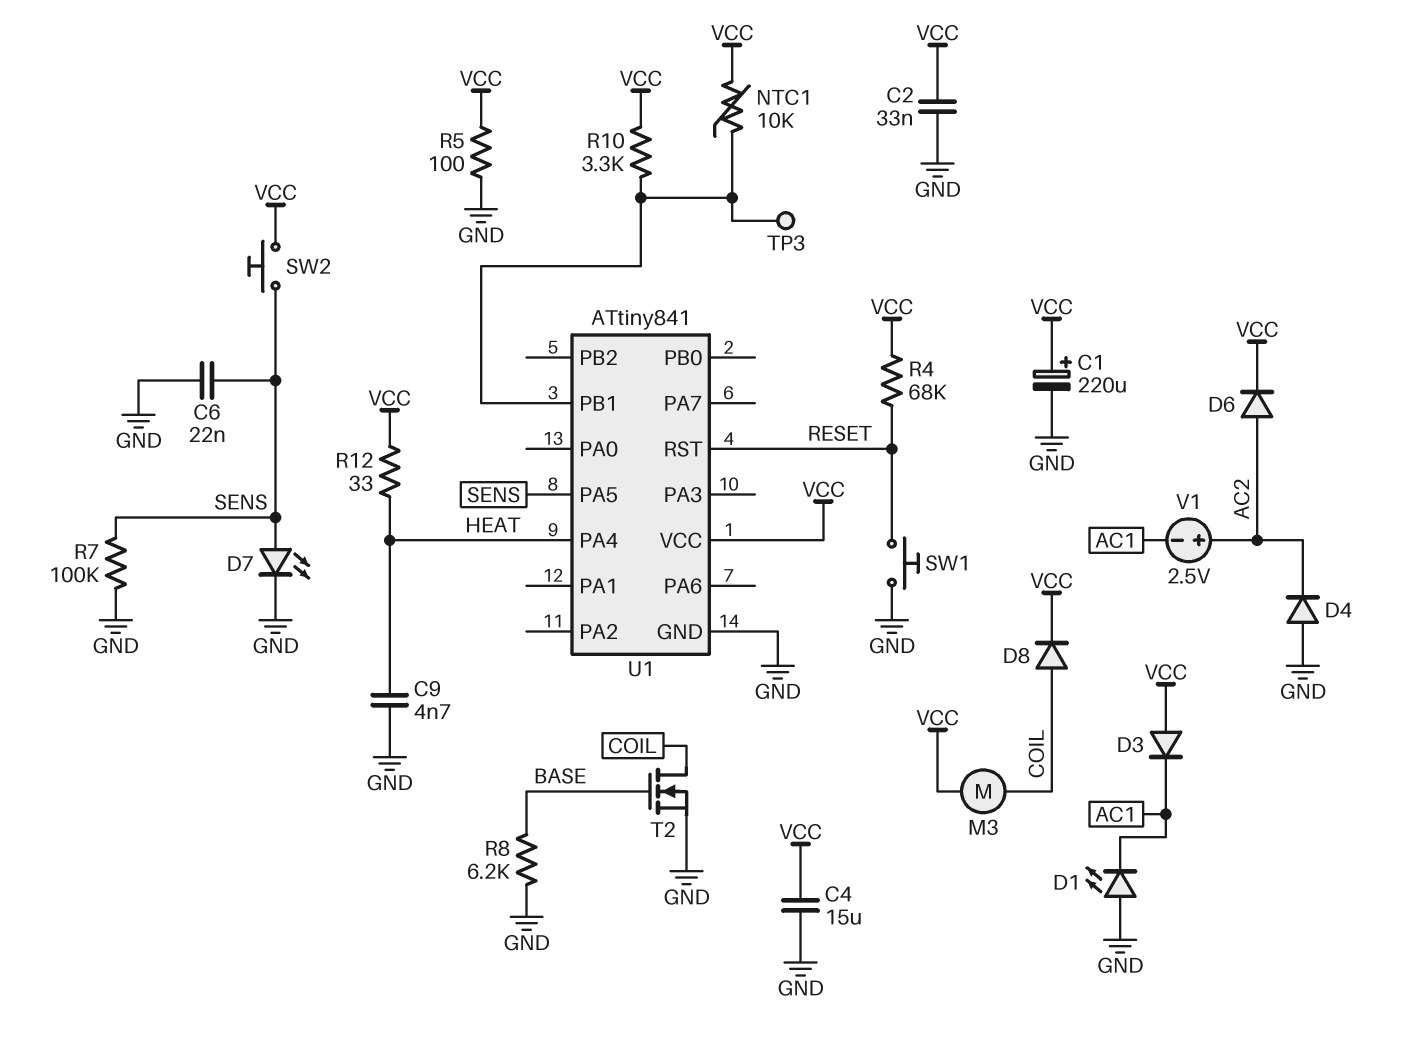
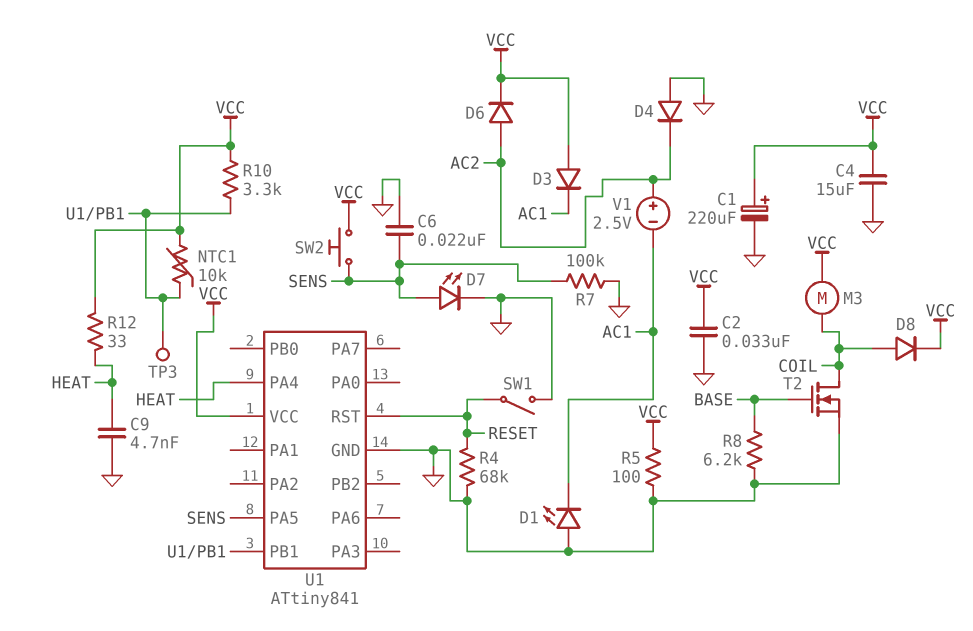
R4: 68k (RESET, VCC) -> 68k (GND, RESET)
SW1: button (GND, RESET) -> switch (GND, RESET)

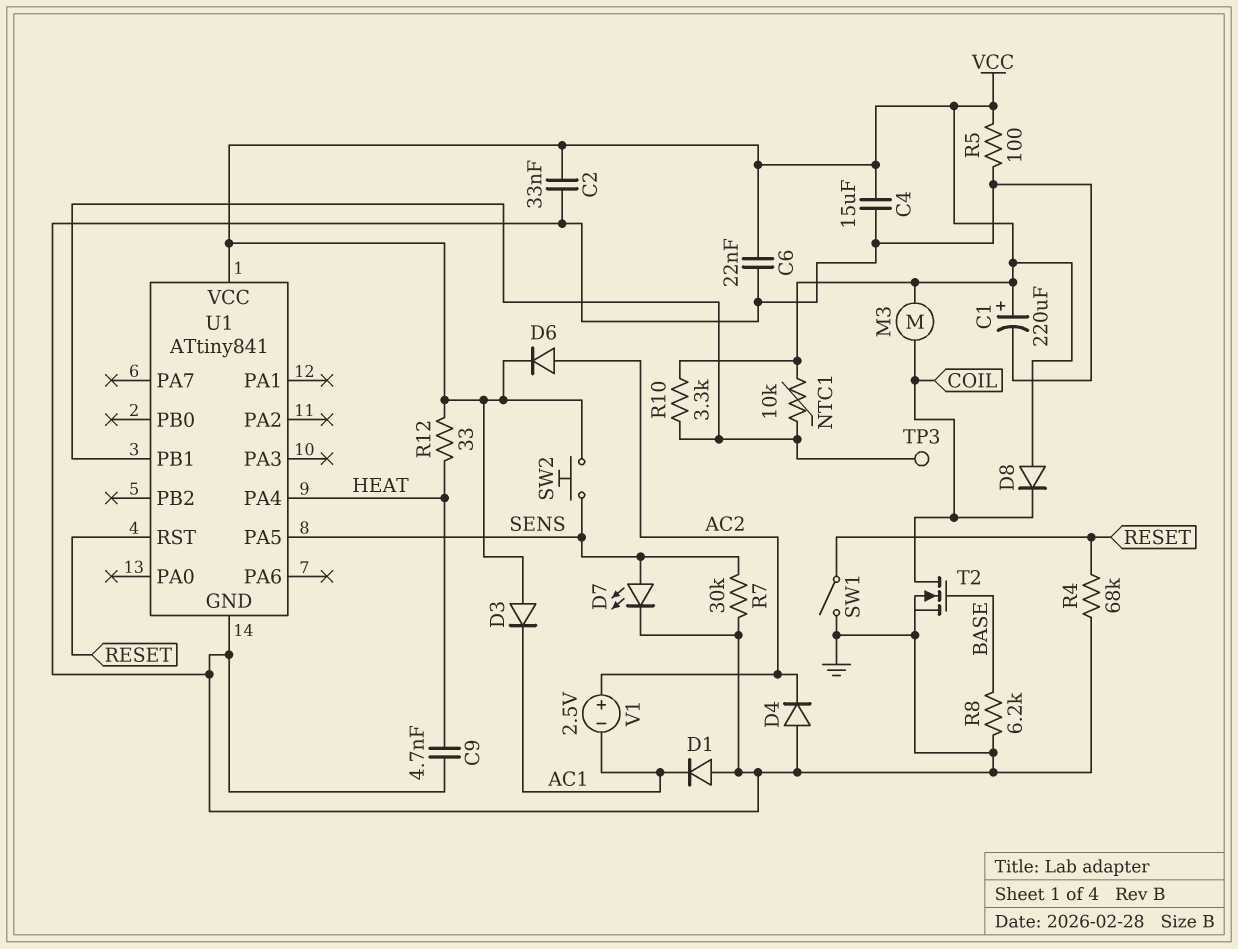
C6: 22nF (GND, SENS) -> 22nF (GND, VCC)
D1: LED (A GND, K AC1) -> diode (A GND, K AC1)
D8: diode (A COIL, K VCC) -> diode (A VCC, K COIL)
R7: 100k (GND, SENS) -> 30k (GND, SENS)

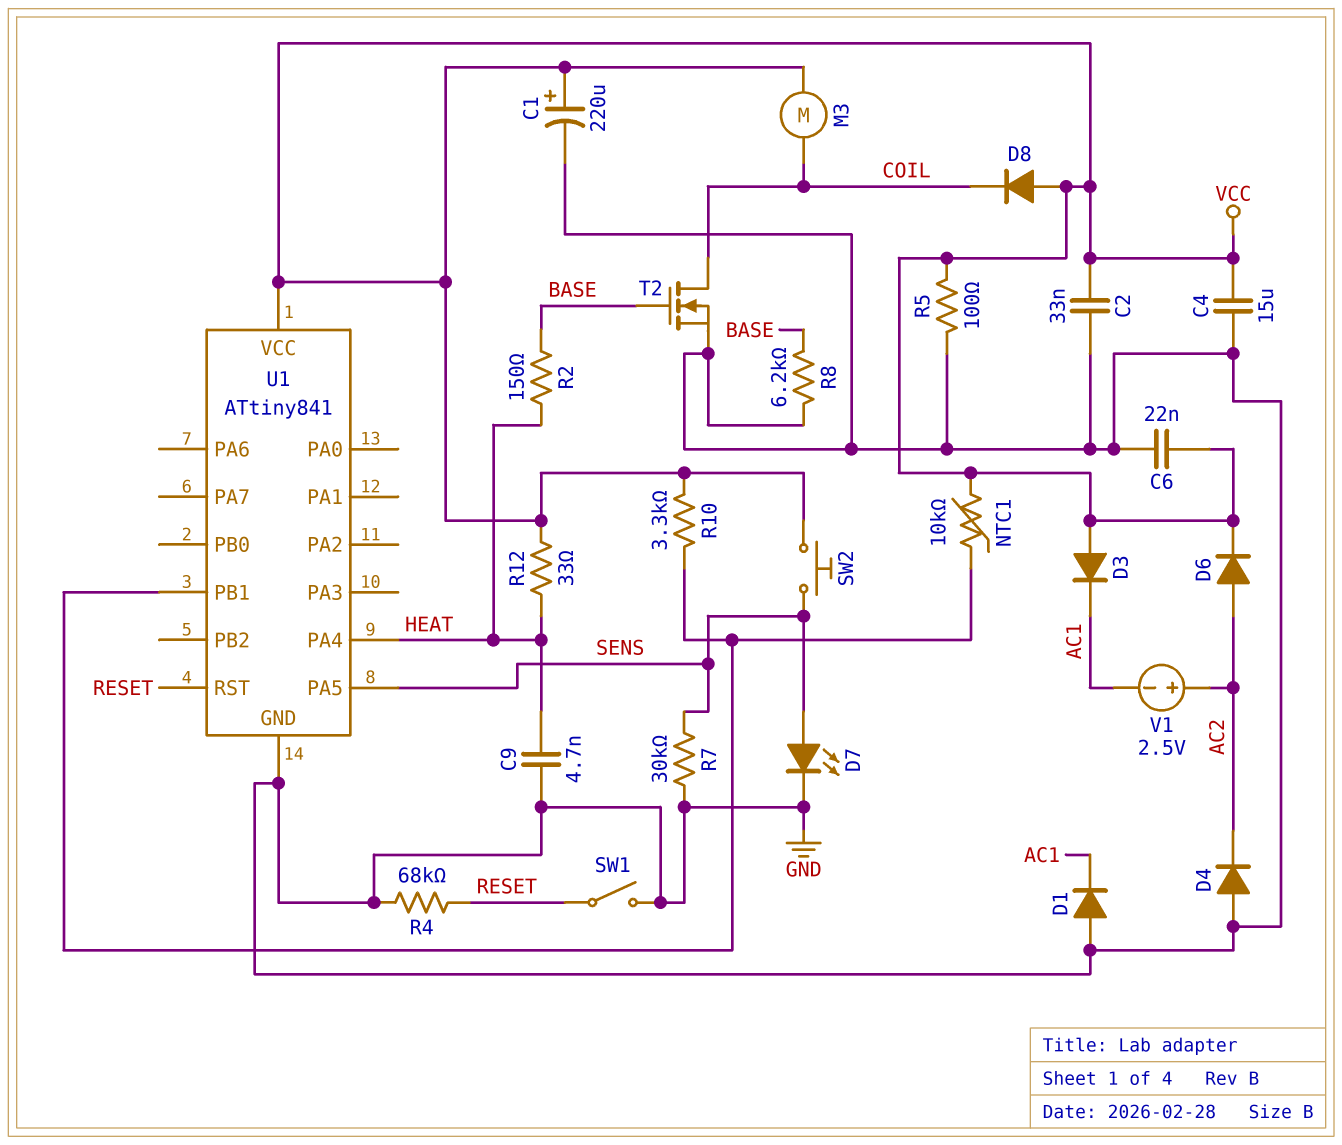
R2: none -> 150 (BASE, HEAT)
TP3: test point (U1/PB1) -> none

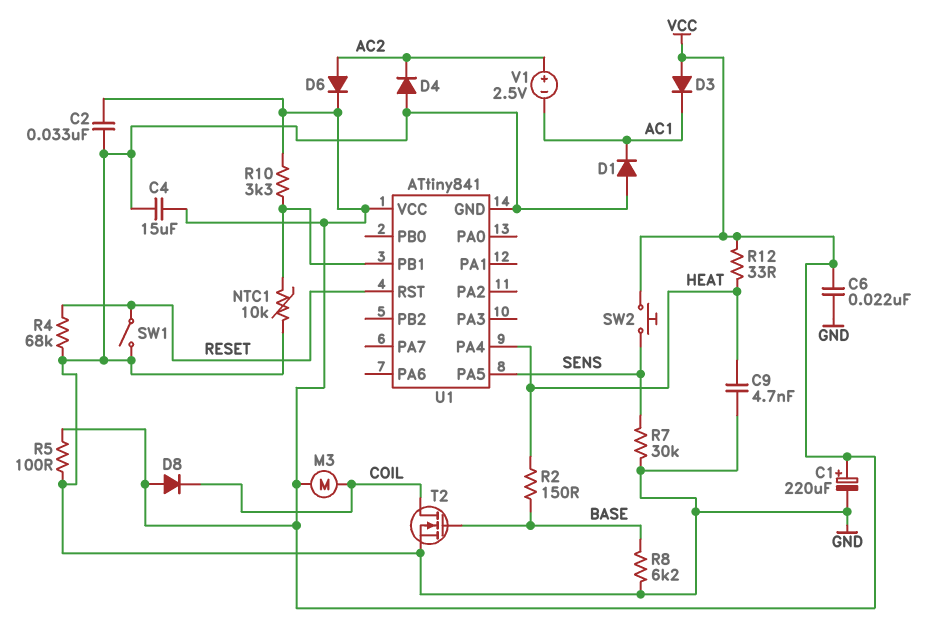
D7: LED (A SENS, K GND) -> none
NTC1: 10k (U1/PB1, VCC) -> 10k (GND, U1/PB1)

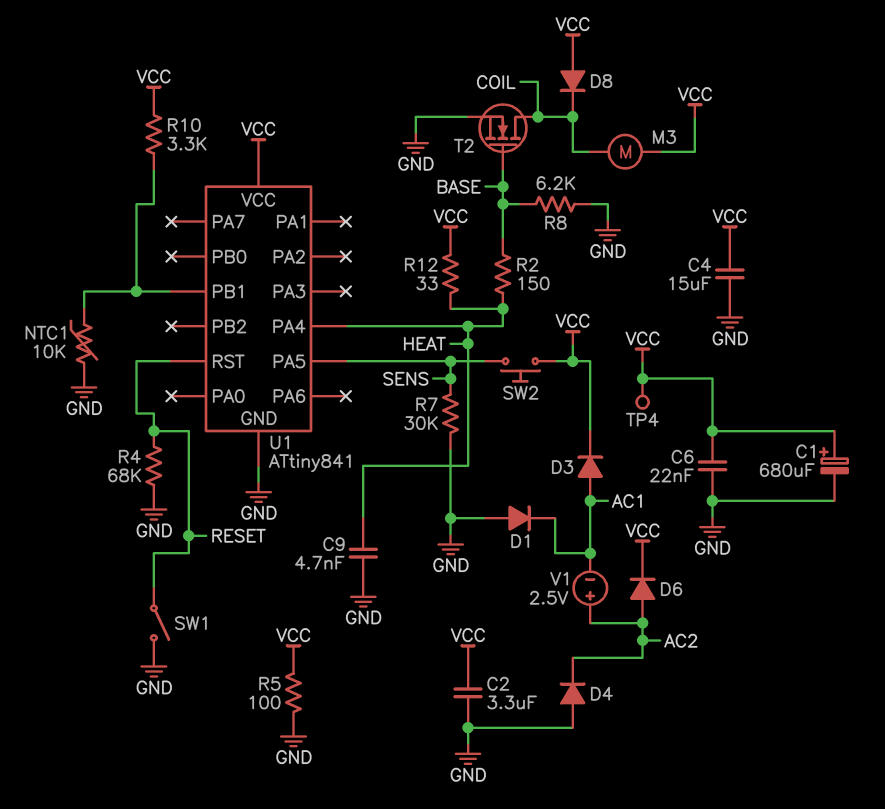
C1: 220uF (plus VCC, minus GND) -> 680uF (plus VCC, minus GND)
C2: 33nF (GND, VCC) -> 3.3uF (GND, VCC)
D3: diode (A VCC, K AC1) -> diode (A AC1, K VCC)
TP4: none -> test point (VCC)

